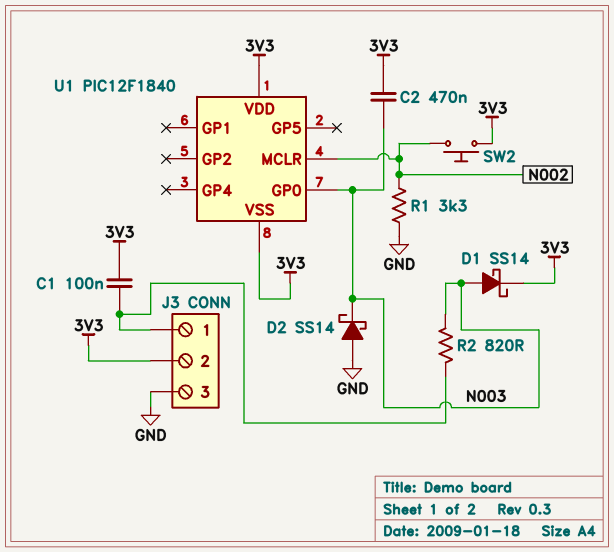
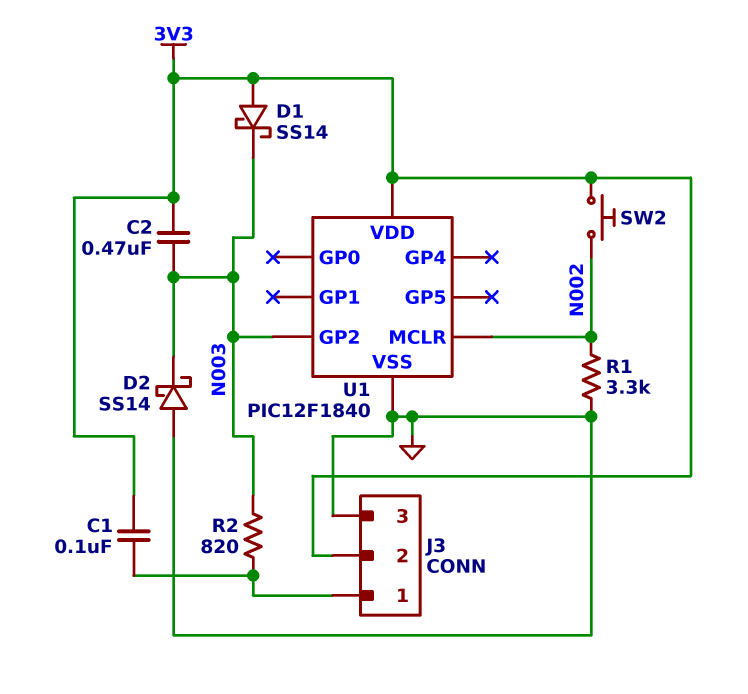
D1: schottky SS14 (A N003, K 3V3) -> schottky SS14 (A 3V3, K N003)
U1 pin GP0: N003 -> none
U1 pin GP2: none -> N003
U1 pin VSS: 3V3 -> GND

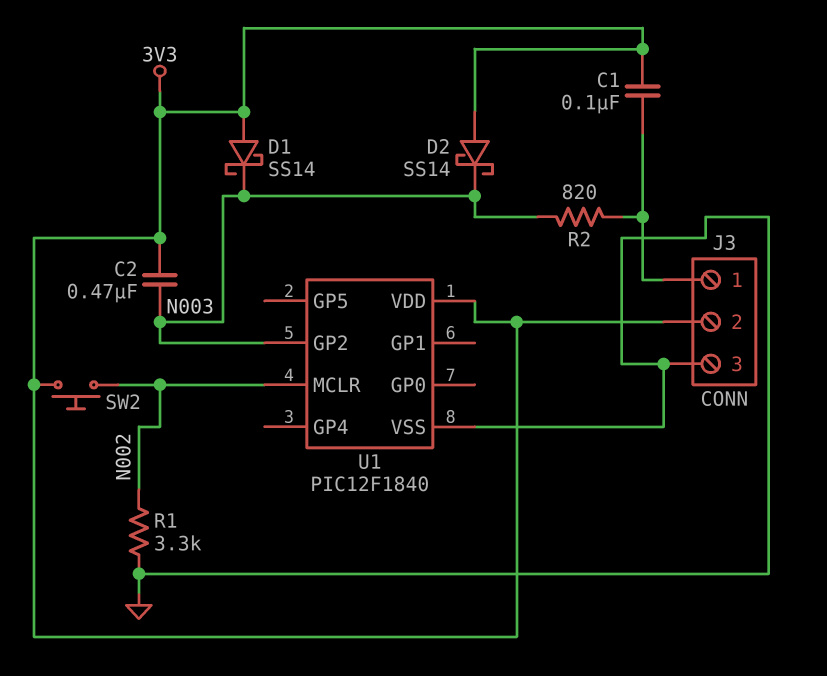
D2: schottky SS14 (A GND, K N003) -> schottky SS14 (A 3V3, K N003)

